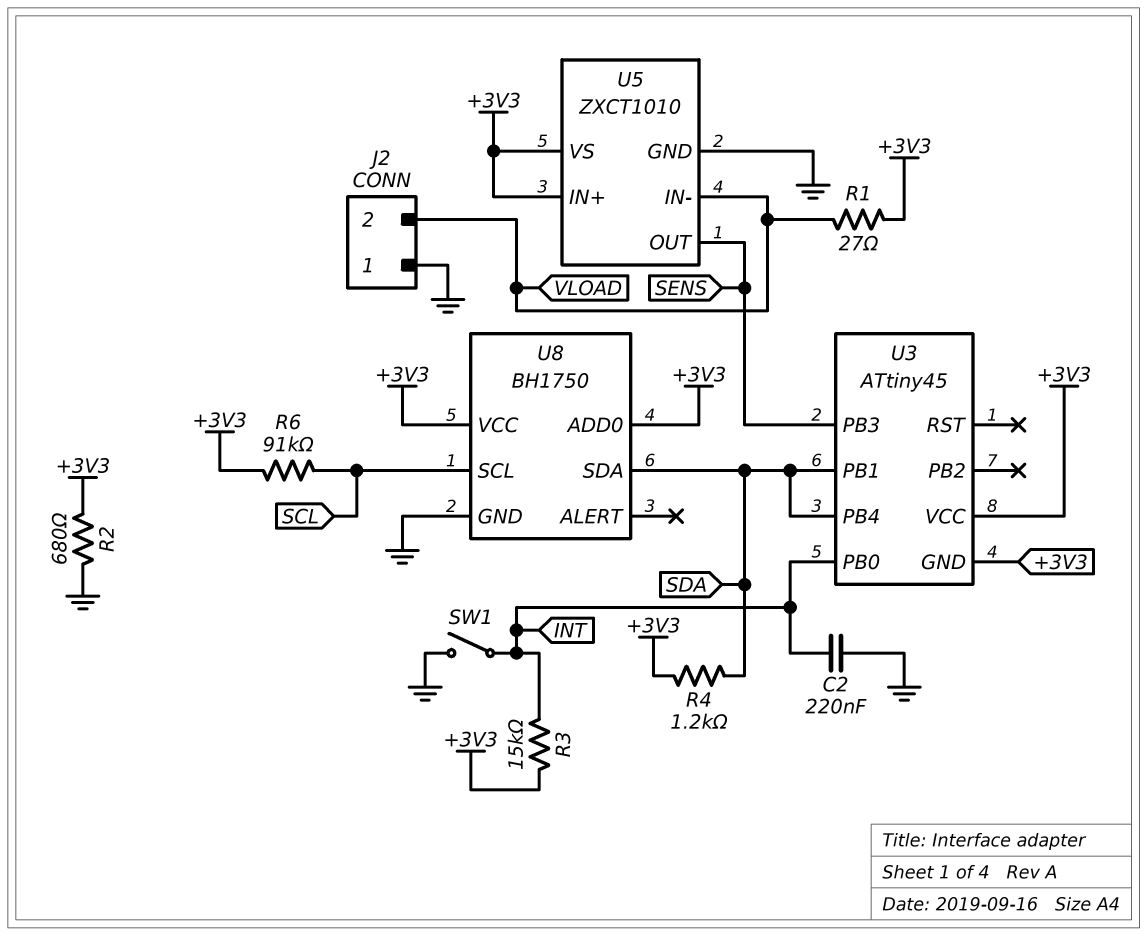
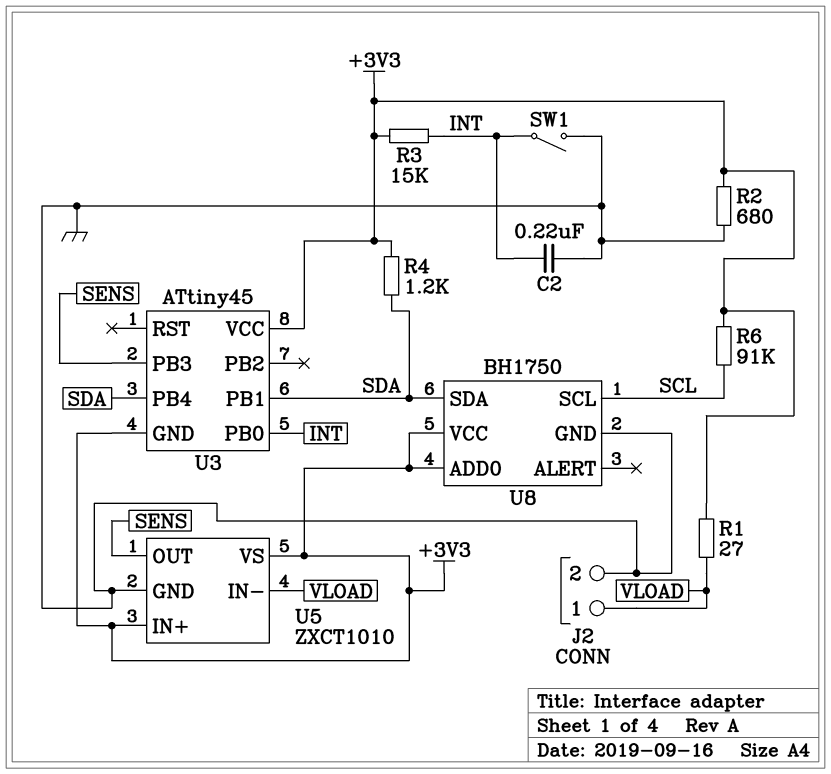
J2 pin 1: GND -> VLOAD
J2 pin 2: VLOAD -> GND

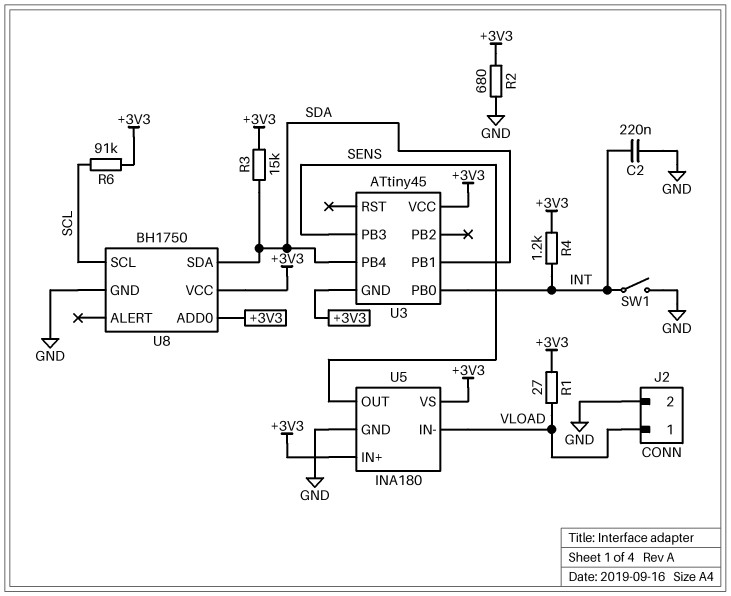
R3: 15k (+3V3, INT) -> 15k (+3V3, SDA)
R4: 1.2k (+3V3, SDA) -> 1.2k (+3V3, INT)
U5: ZXCT1010 -> INA180

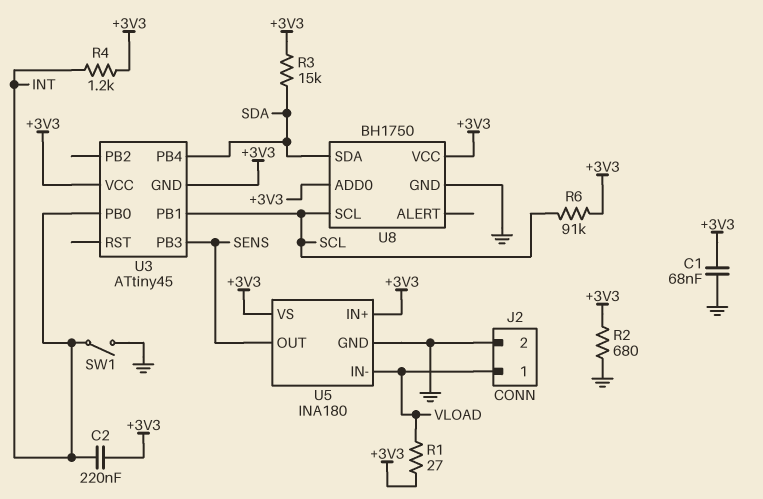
C1: none -> 68nF (+3V3, GND)
C2: 220nF (GND, INT) -> 220nF (+3V3, INT)
U3 pin PB1: SDA -> SCL

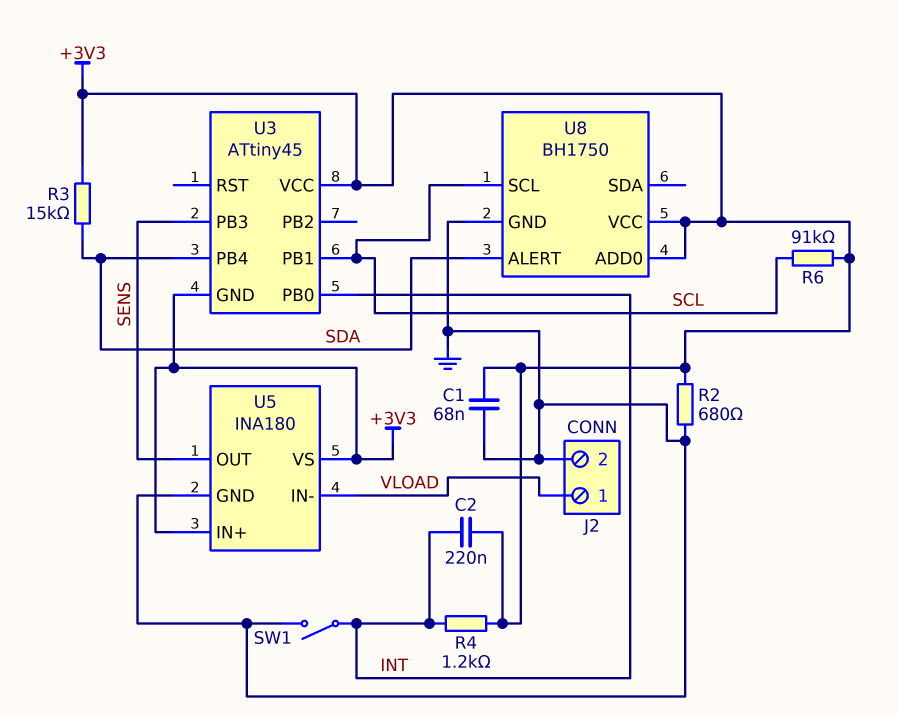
R1: 27 (+3V3, VLOAD) -> none
U8 pin ALERT: none -> SDA
U8 pin SDA: SDA -> none

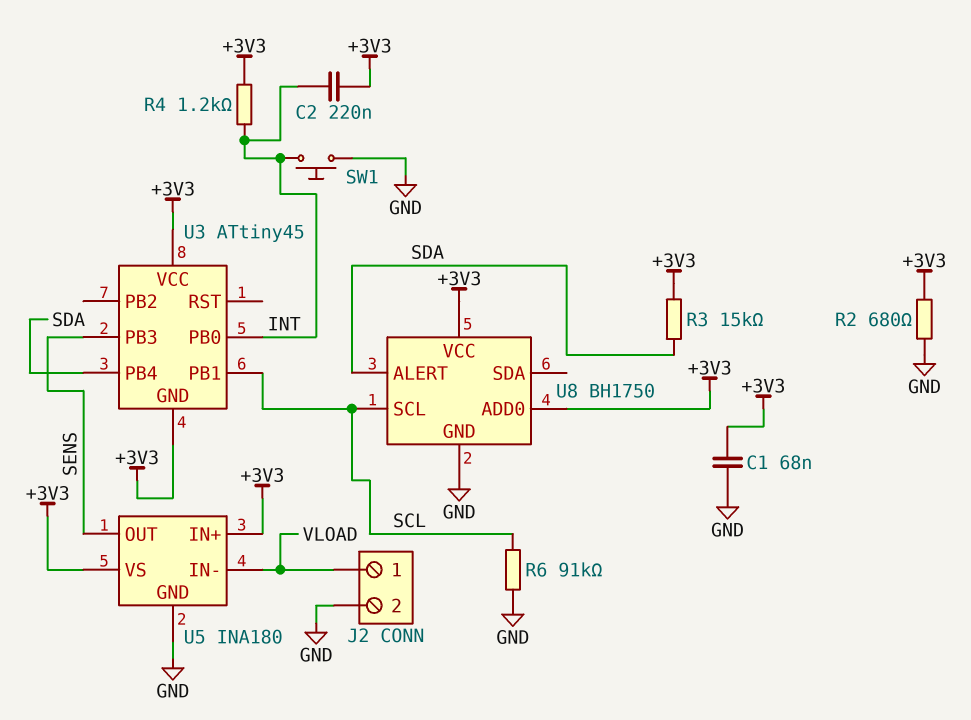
R6: 91k (+3V3, SCL) -> 91k (GND, SCL)
SW1: switch (GND, INT) -> button (GND, INT)

